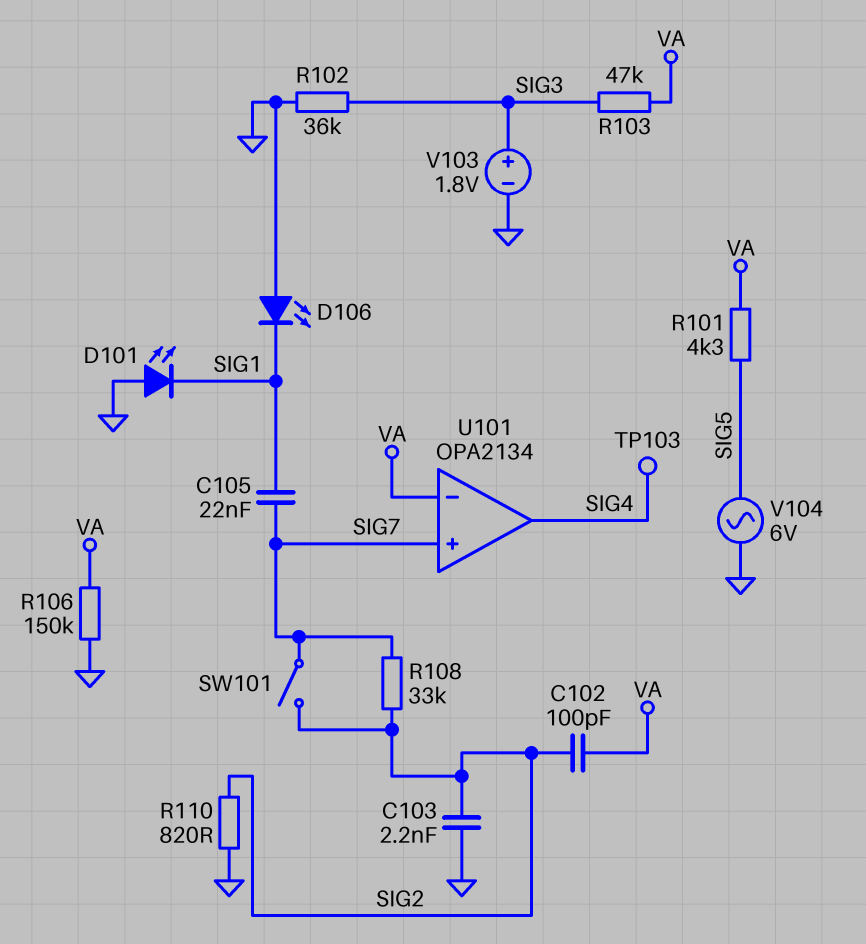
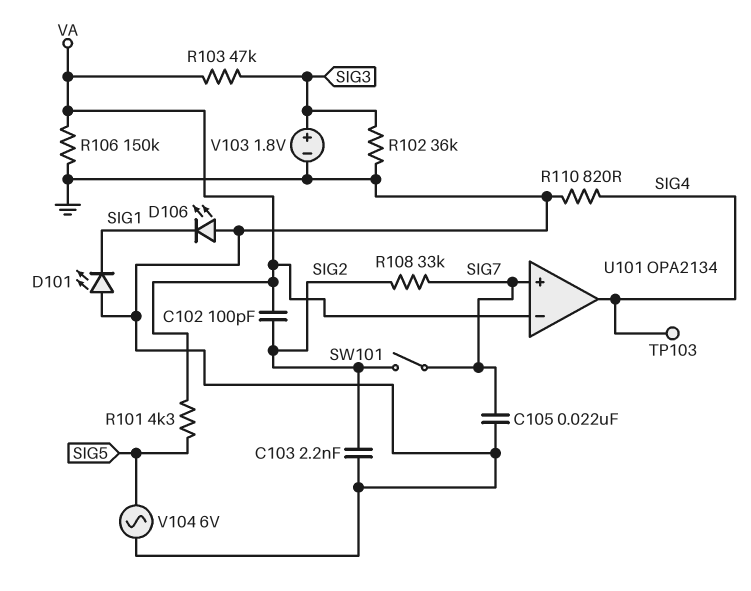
C105: 22nF (SIG1, SIG7) -> 22nF (GND, SIG7)
R110: 820 (GND, SIG2) -> 820 (GND, SIG4)

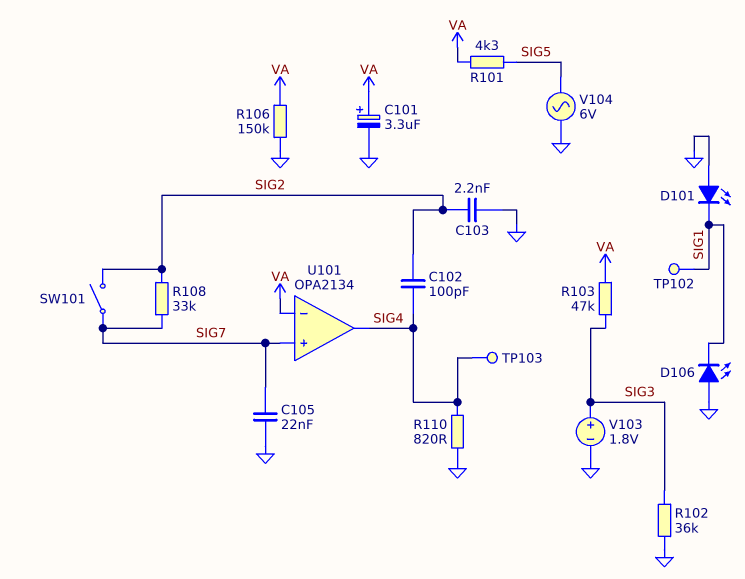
C101: none -> 3.3uF (plus VA, minus GND)
C102: 100pF (SIG2, VA) -> 100pF (SIG2, SIG4)
TP102: none -> test point (SIG1)

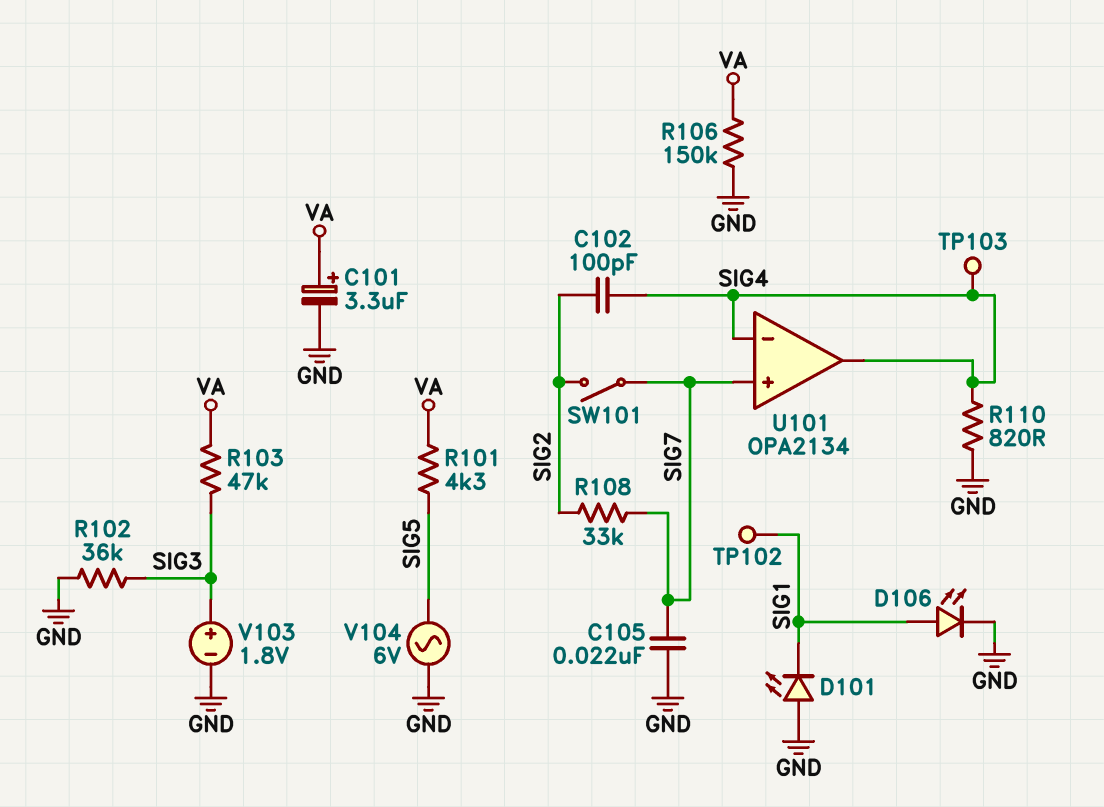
C103: 2.2nF (GND, SIG2) -> none
D106: LED (A GND, K SIG1) -> LED (A SIG1, K GND)
U101 pin in-: VA -> SIG4

